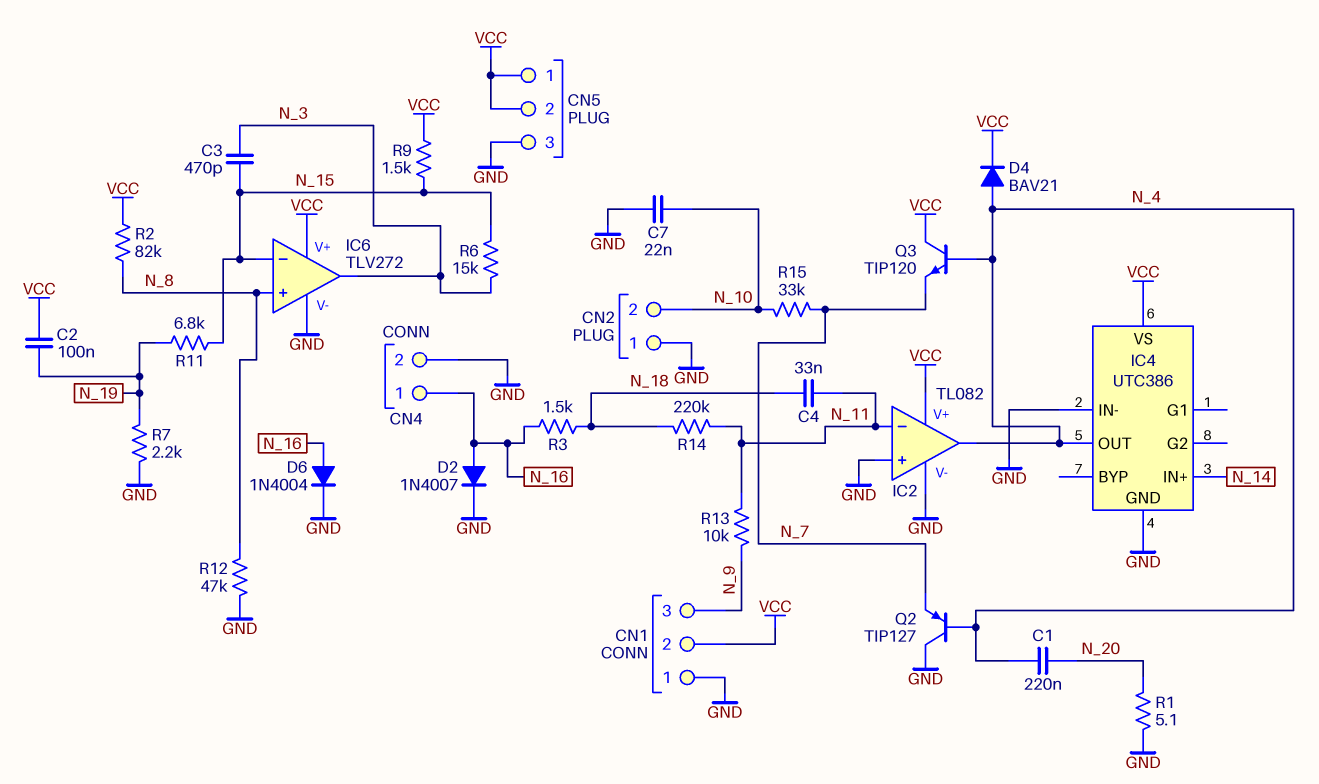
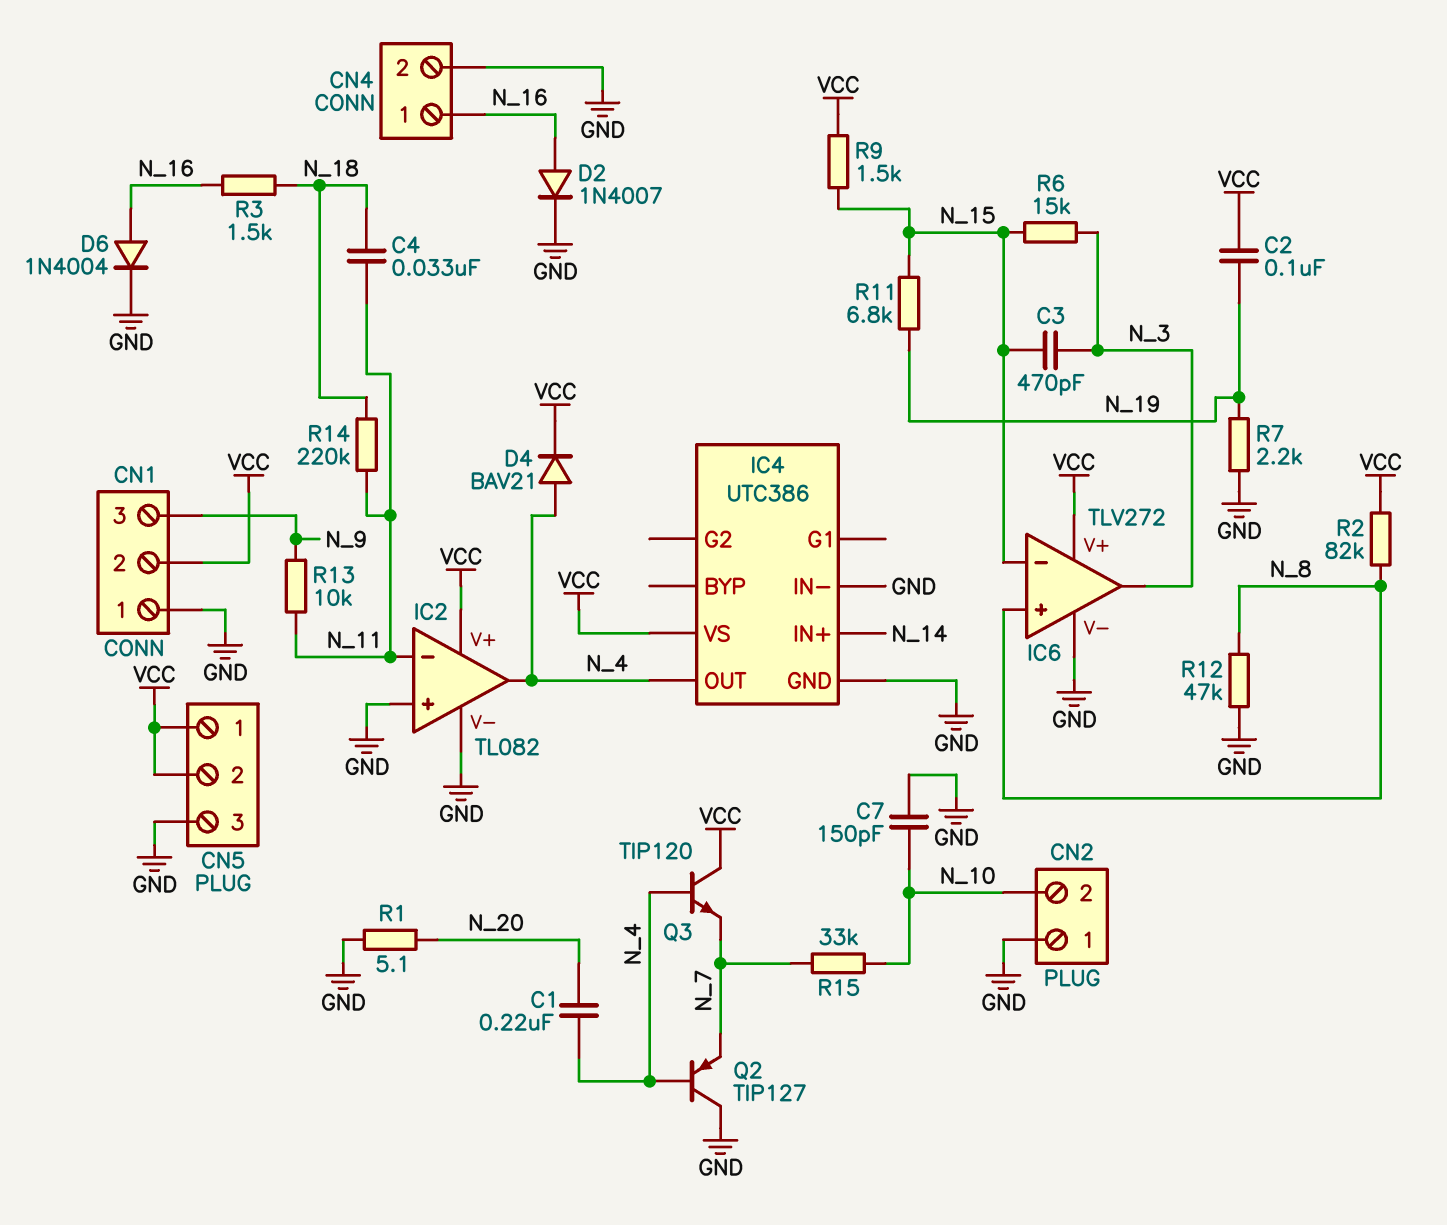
C7: 22nF (GND, N_10) -> 150pF (GND, N_10)

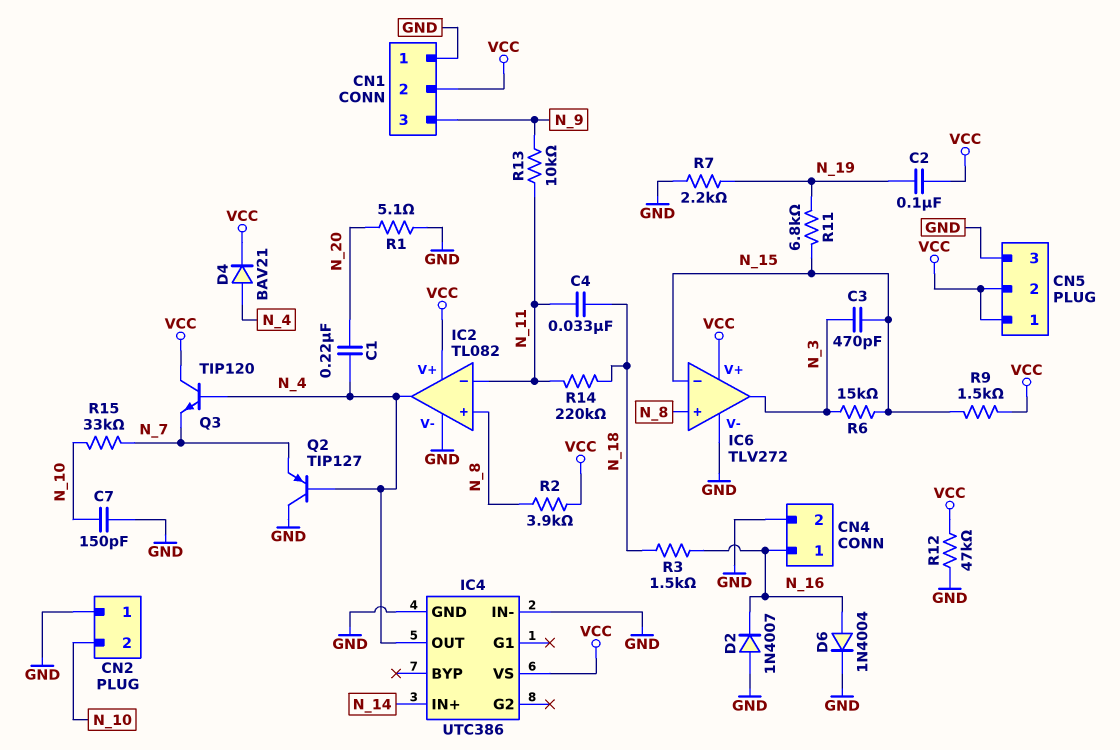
D2: diode 1N4007 (A N_16, K GND) -> diode 1N4007 (A GND, K N_16)
IC2 pin in+: GND -> N_8
R2: 82k (N_8, VCC) -> 3.9k (N_8, VCC)
R12: 47k (GND, N_8) -> 47k (GND, VCC)

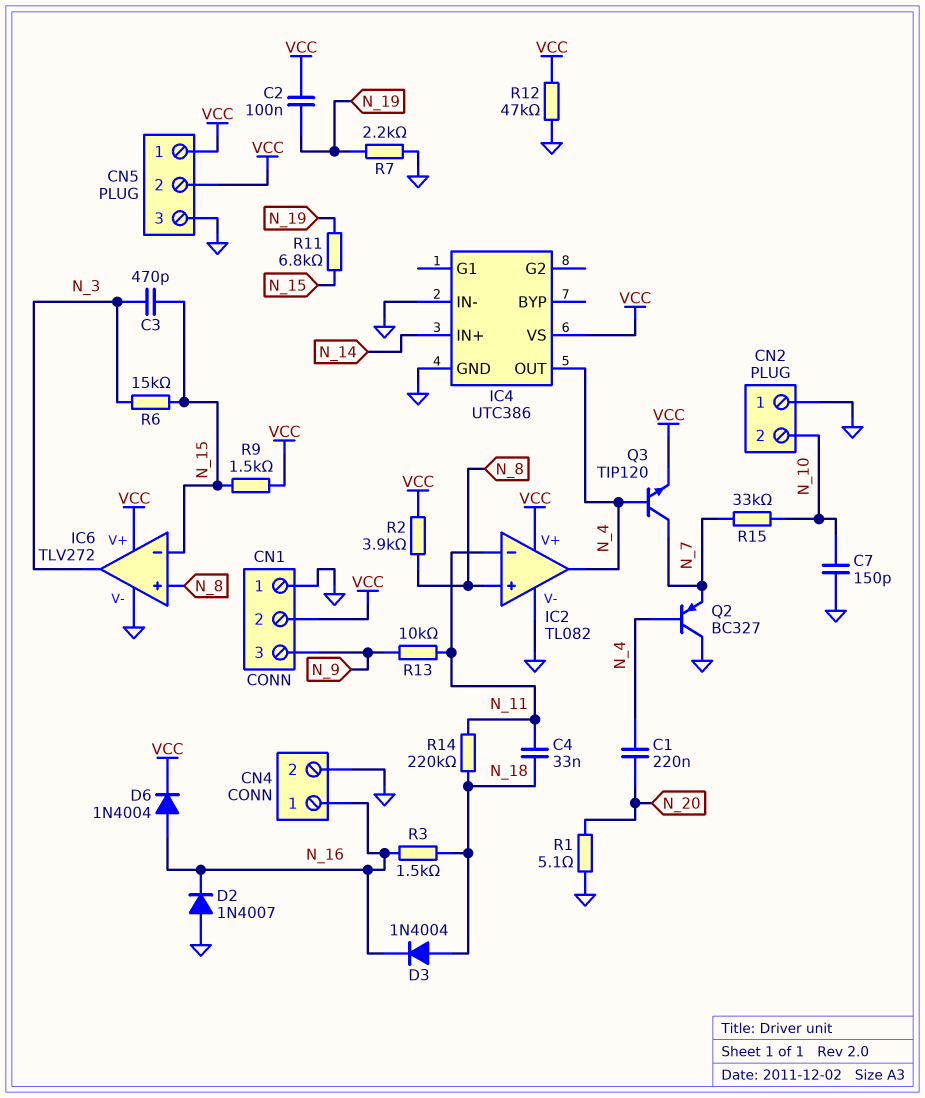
D3: none -> diode 1N4004 (A N_18, K N_16)
D4: diode BAV21 (A N_4, K VCC) -> none
D6: diode 1N4004 (A N_16, K GND) -> diode 1N4004 (A N_16, K VCC)
Q2: PNP TIP127 (B N_4, C GND, E N_7) -> PNP BC327 (B N_4, C GND, E N_7)
Q3: NPN TIP120 (B N_4, C VCC, E N_7) -> NPN TIP120 (B N_4, C N_7, E VCC)

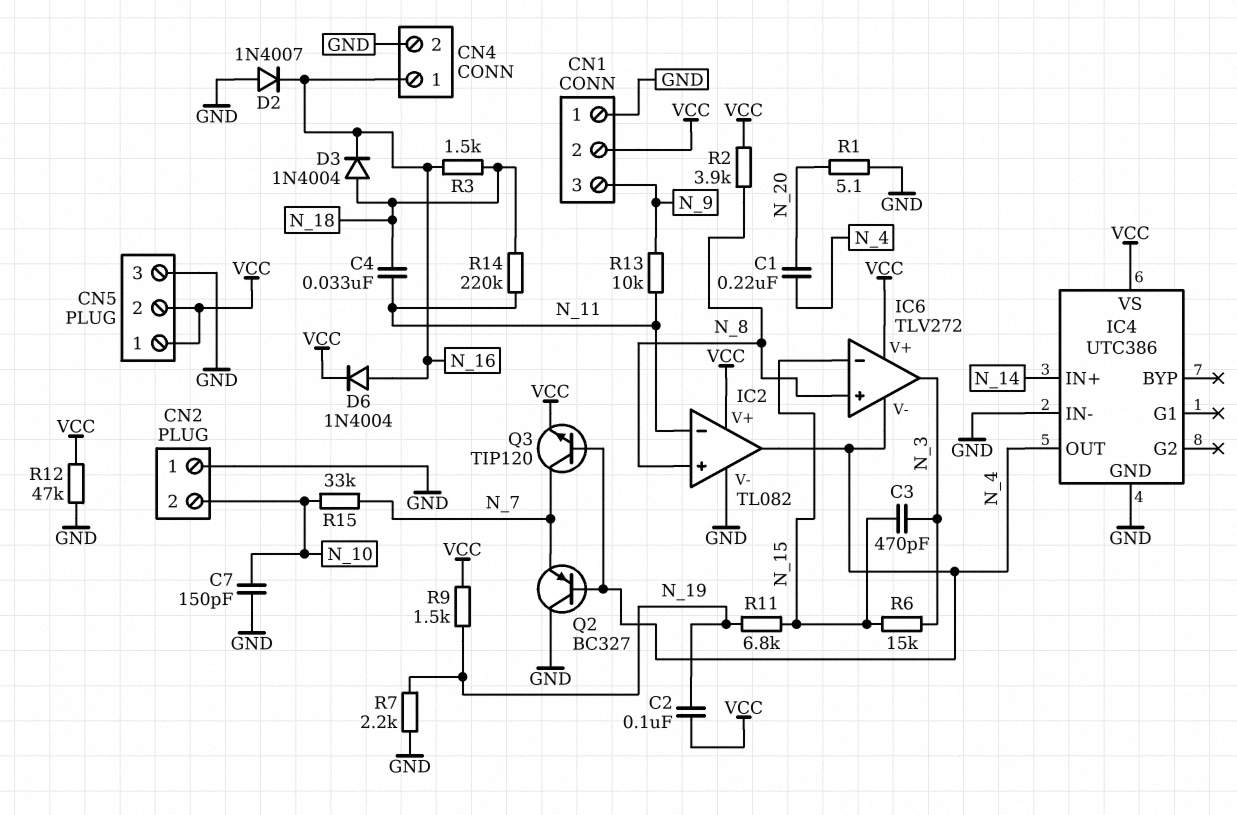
IC6 pin V-: GND -> N_4
R9: 1.5k (N_15, VCC) -> 1.5k (N_19, VCC)

